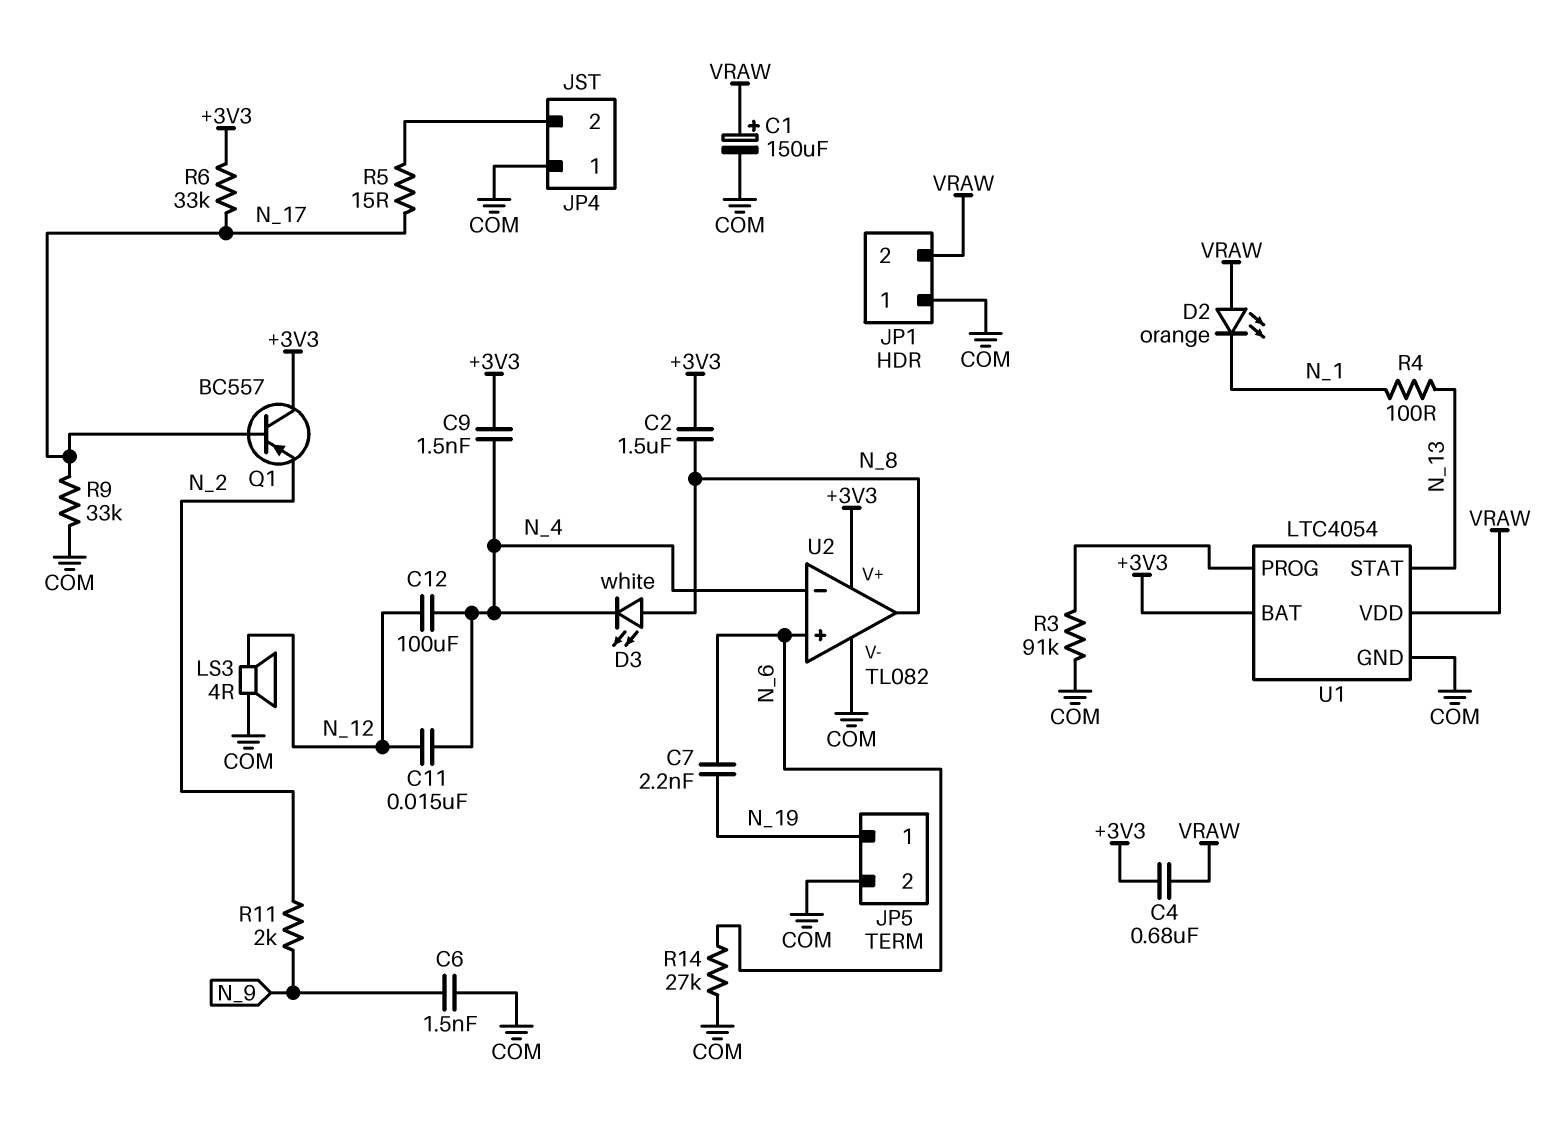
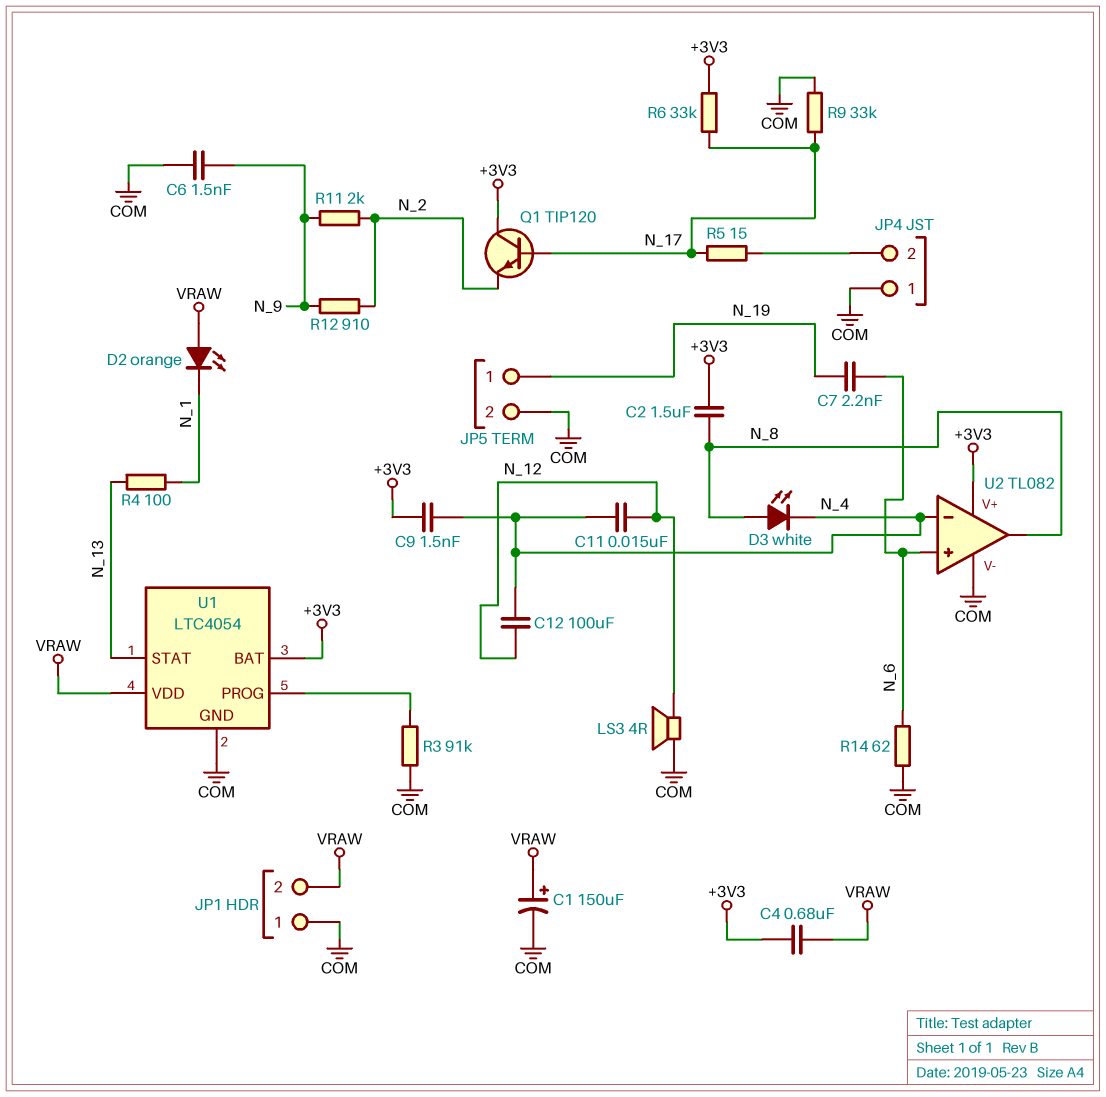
Q1: PNP BC557 (B N_17, C +3V3, E N_2) -> NPN TIP120 (B N_17, C +3V3, E N_2)
R12: none -> 910 (N_2, N_9)
R14: 27k (COM, N_6) -> 62 (COM, N_6)

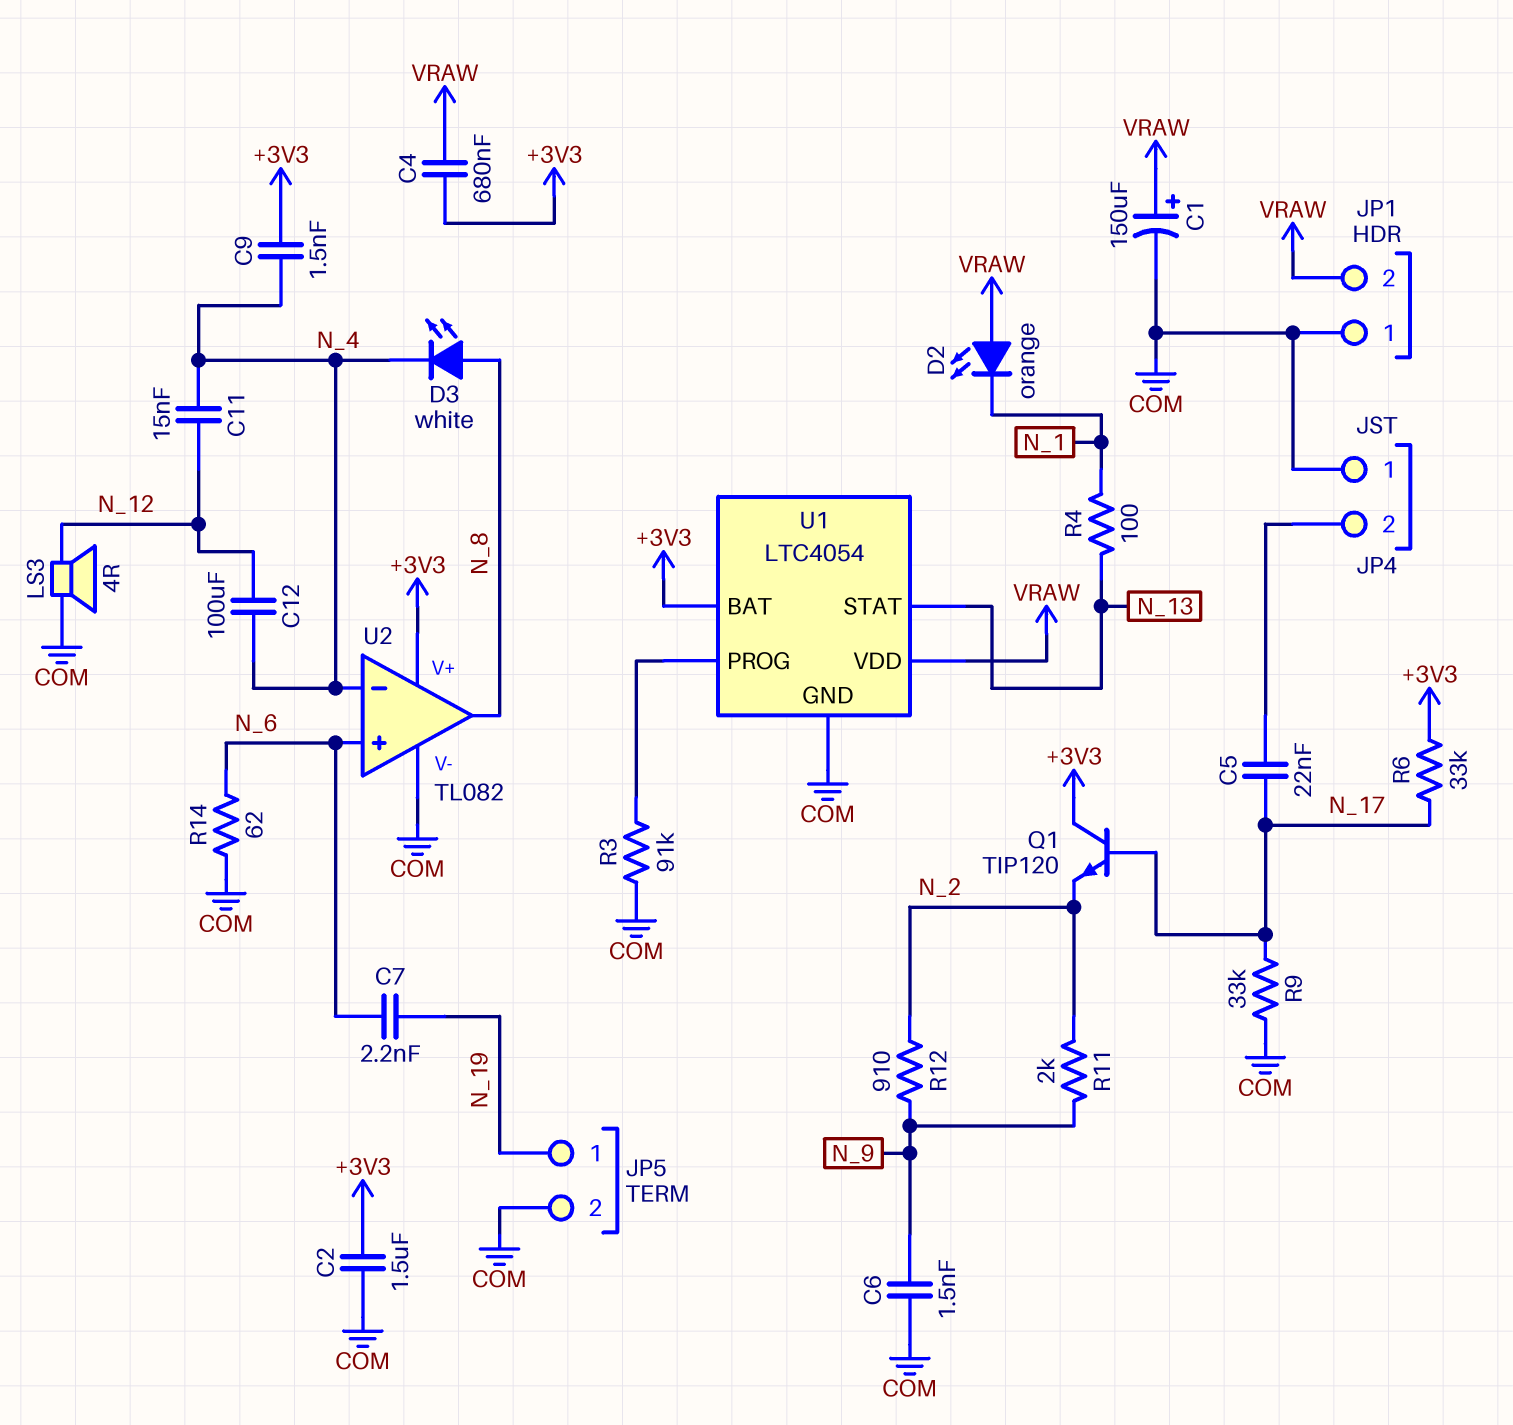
C2: 1.5uF (+3V3, N_8) -> 1.5uF (+3V3, COM)
C5: none -> 22nF (JP4/2, N_17)
R5: 15 (JP4/2, N_17) -> none

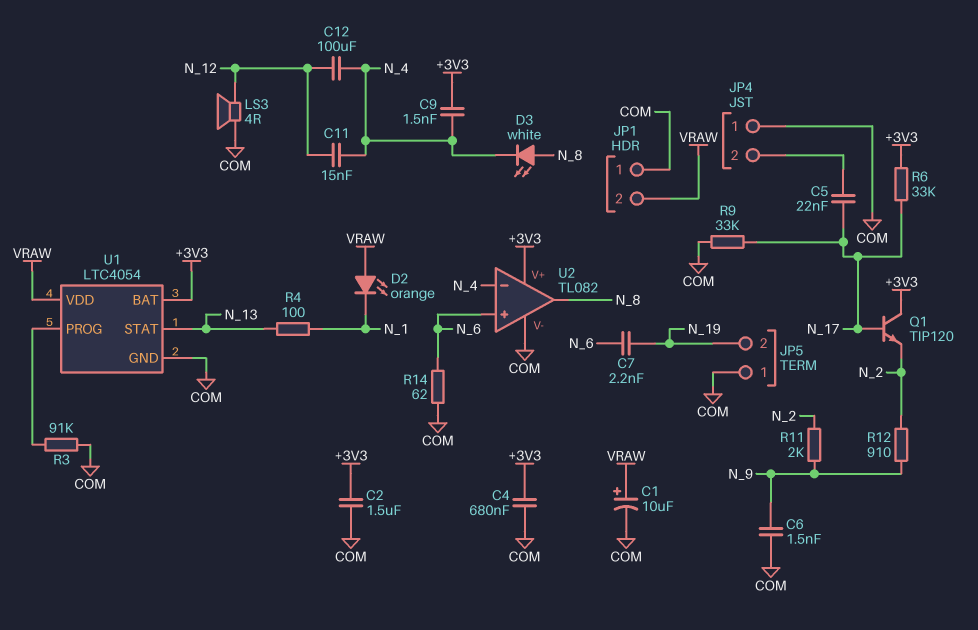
C1: 150uF (plus VRAW, minus COM) -> 10uF (plus VRAW, minus COM)
C4: 680nF (+3V3, VRAW) -> 680nF (+3V3, COM)
JP5 pin 1: N_19 -> COM
JP5 pin 2: COM -> N_19

